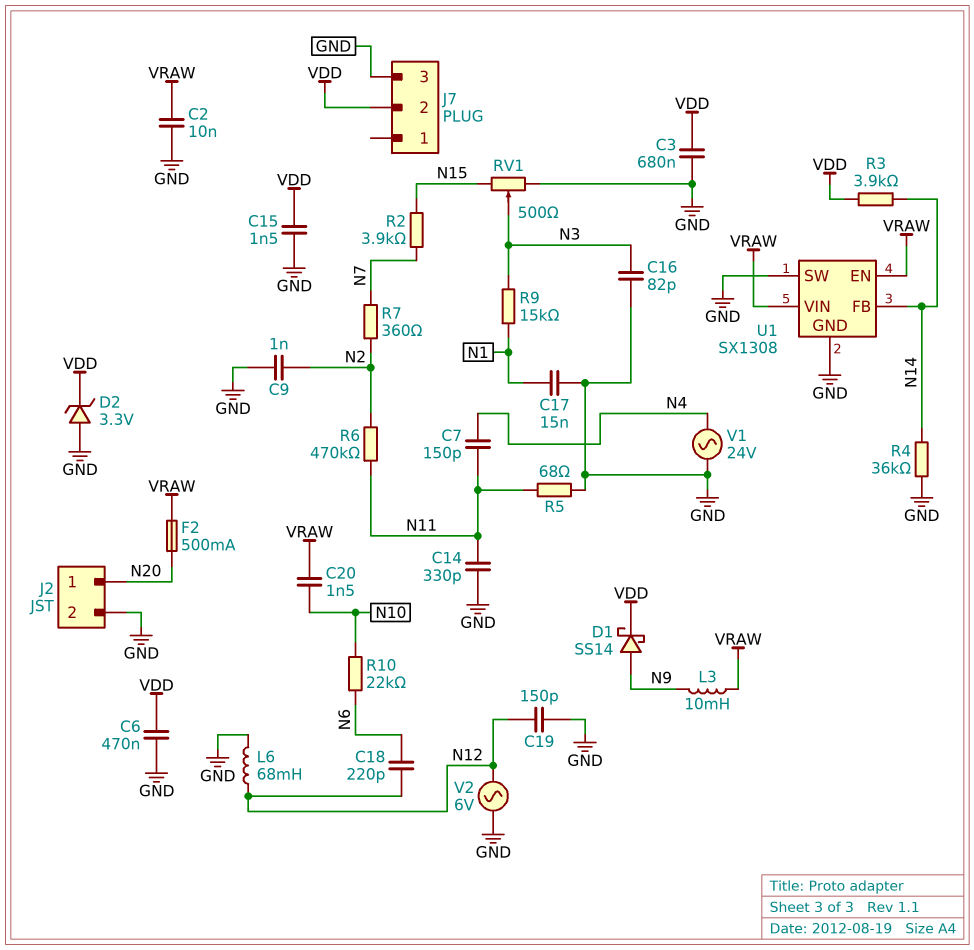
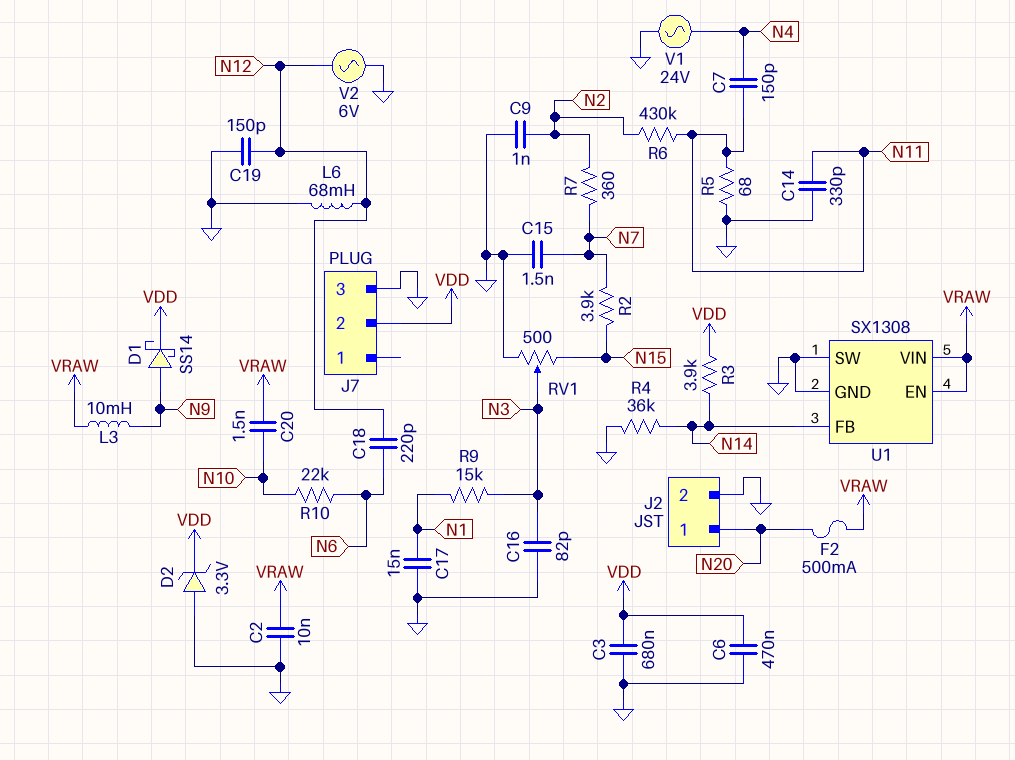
C15: 1.5nF (GND, VDD) -> 1.5nF (GND, N7)
R6: 470k (N2, N11) -> 430k (N2, N11)

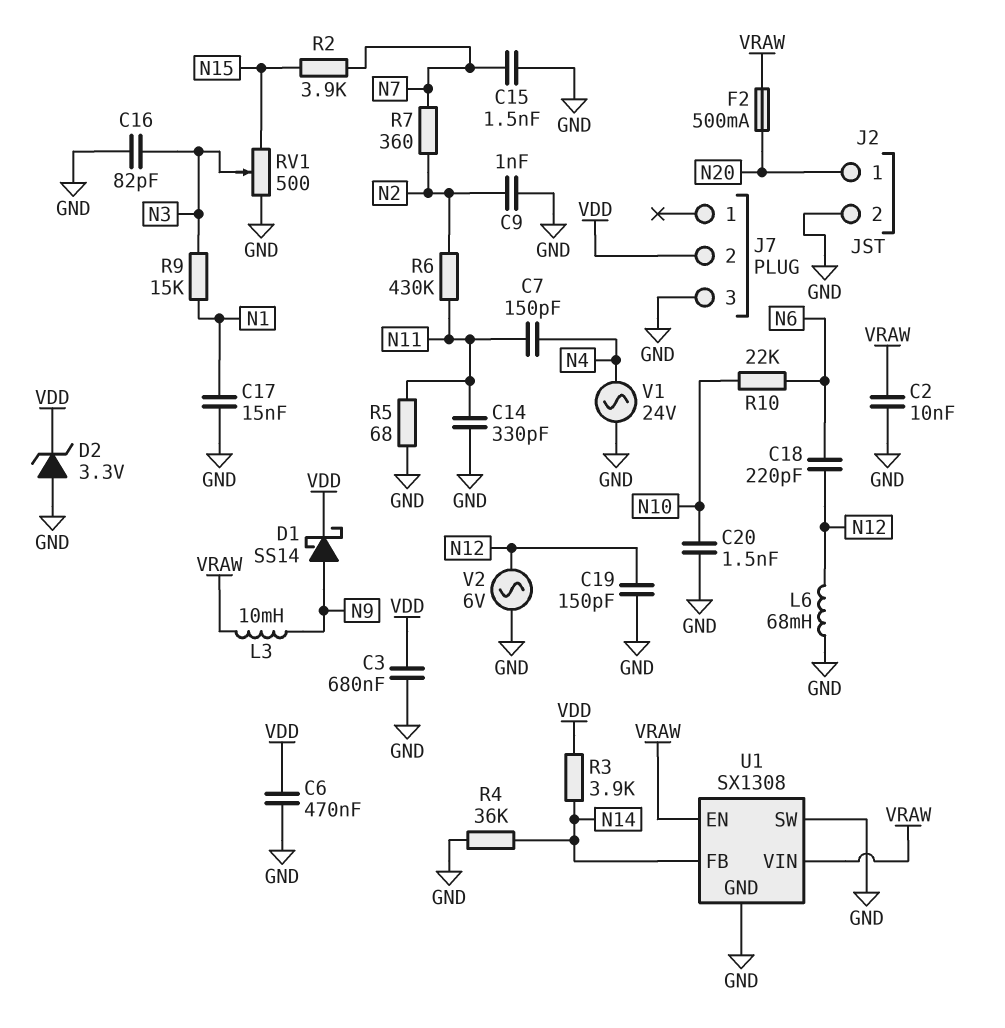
C20: 1.5nF (N10, VRAW) -> 1.5nF (GND, N10)

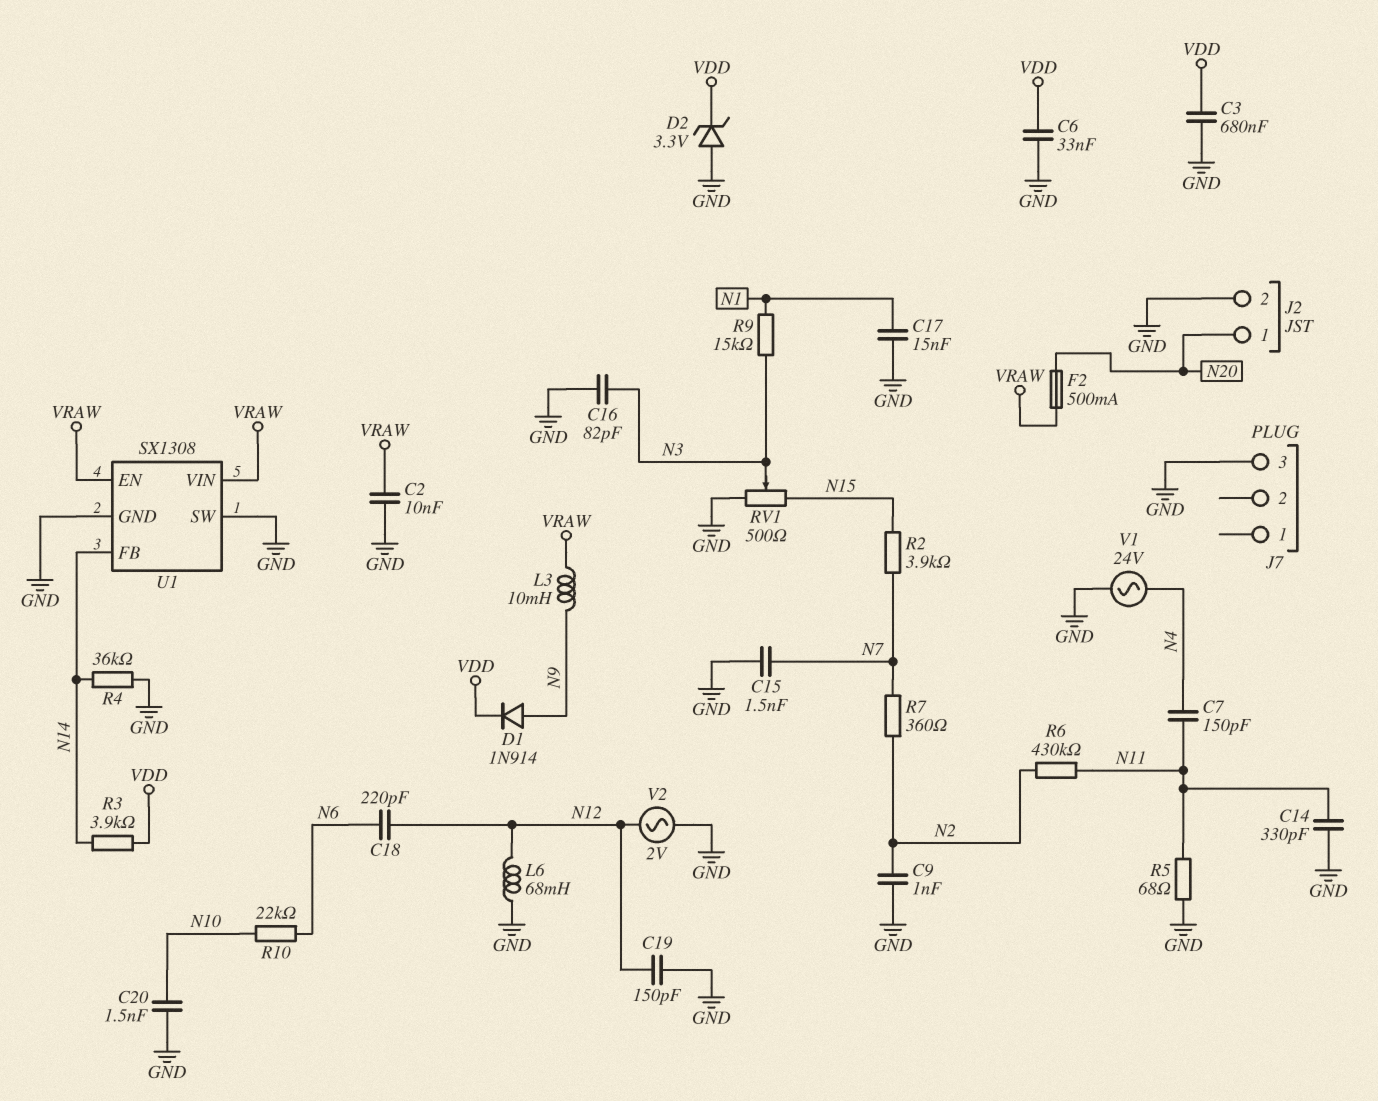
C6: 470nF (GND, VDD) -> 33nF (GND, VDD)
D1: schottky SS14 (A N9, K VDD) -> diode 1N914 (A N9, K VDD)
J7 pin 2: VDD -> none
V2: AC 6V (GND, N12) -> AC 2V (GND, N12)

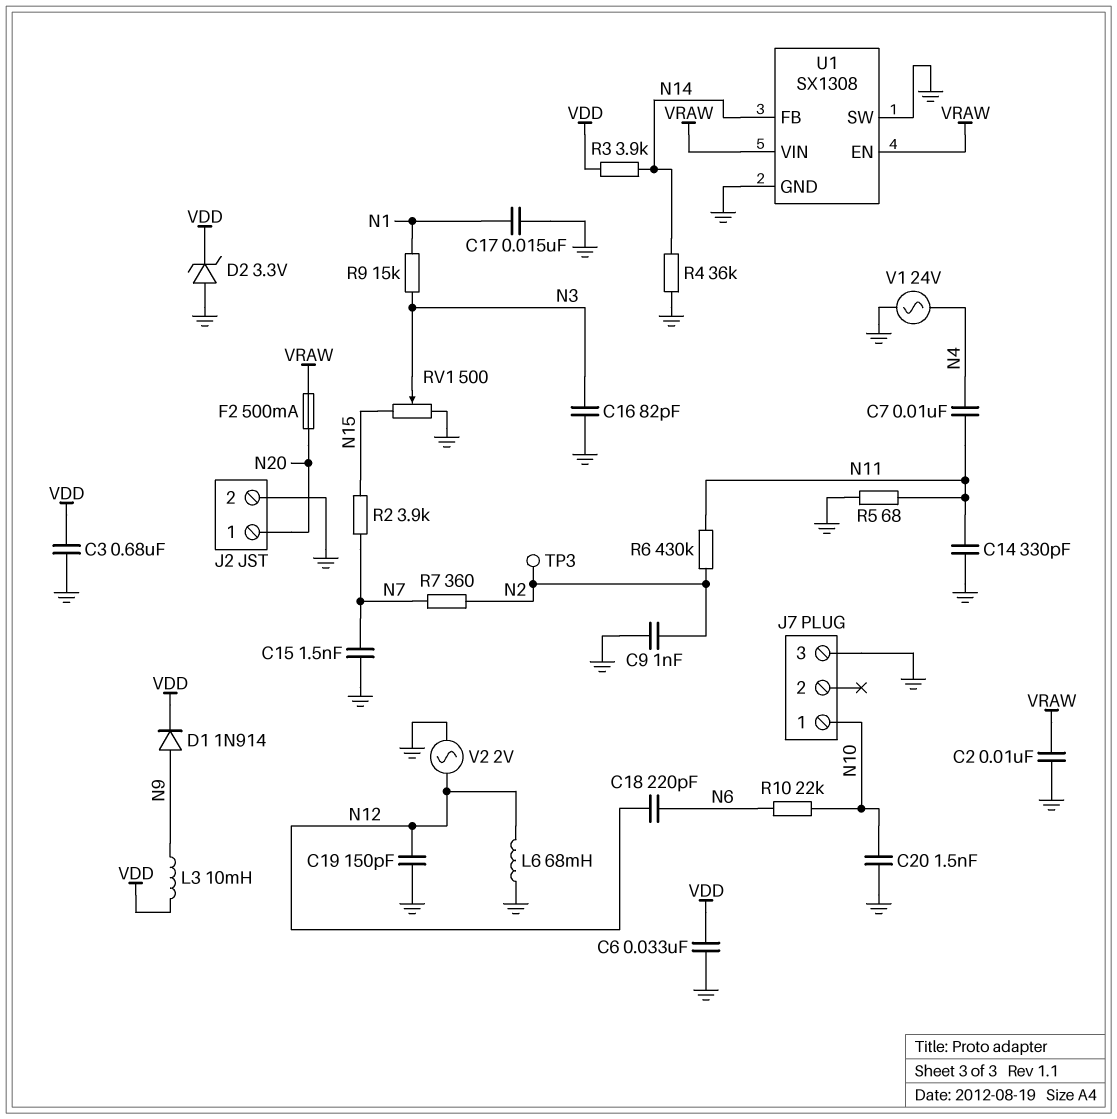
C7: 150pF (N4, N11) -> 10nF (N4, N11)
J7 pin 1: none -> N10
L3: 10mH (N9, VRAW) -> 10mH (N9, VDD)
TP3: none -> test point (N2)

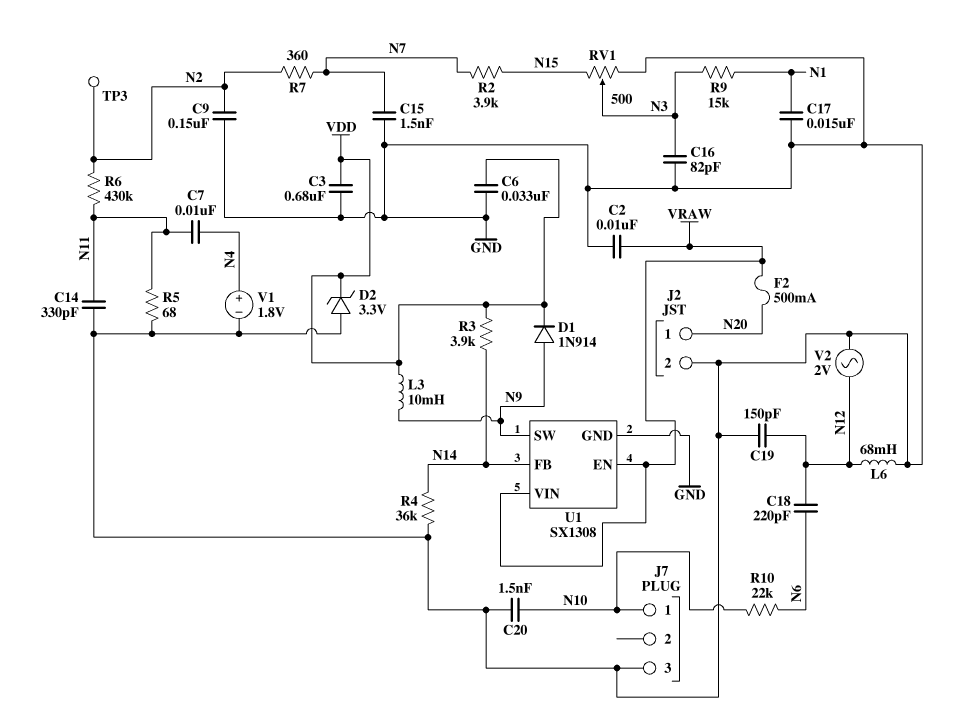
C9: 1nF (GND, N2) -> 150nF (GND, N2)
U1 pin SW: GND -> N9
V1: AC 24V (GND, N4) -> 1.8V (plus N4, minus GND)

